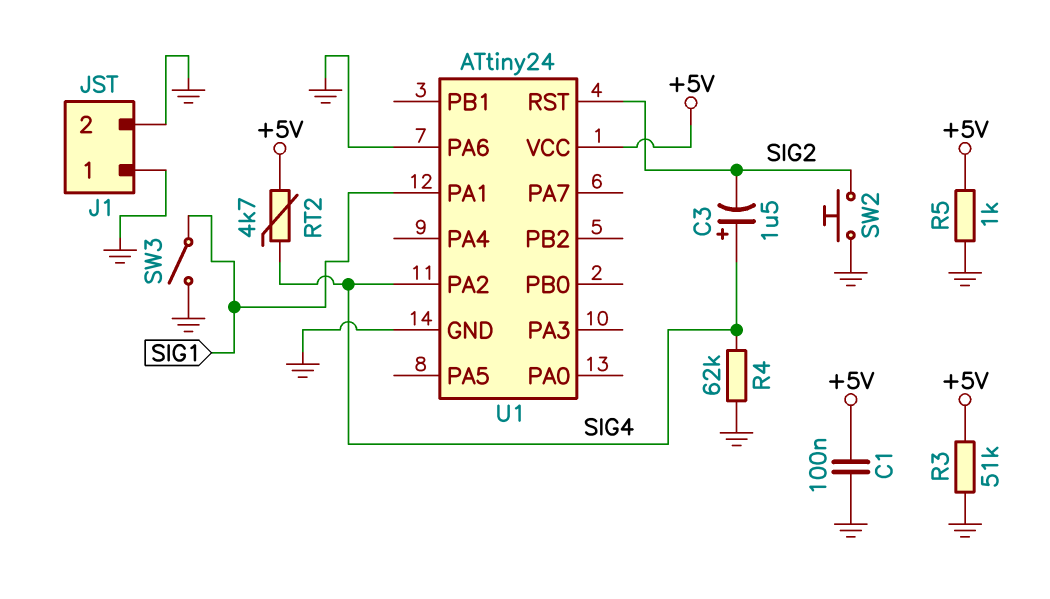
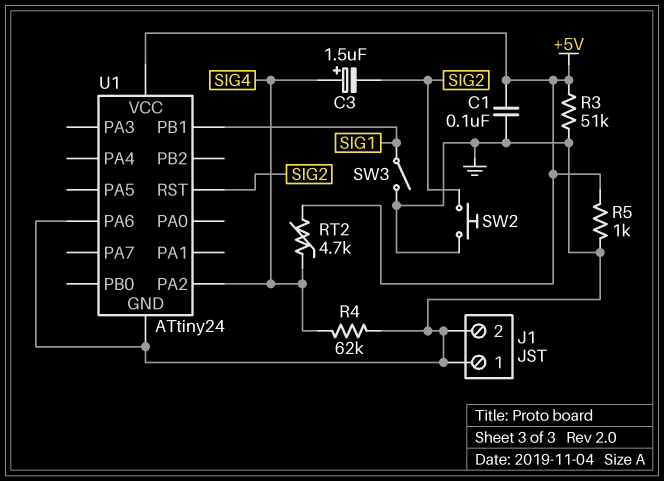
U1 pin PA1: SIG1 -> none
U1 pin PB1: none -> SIG1

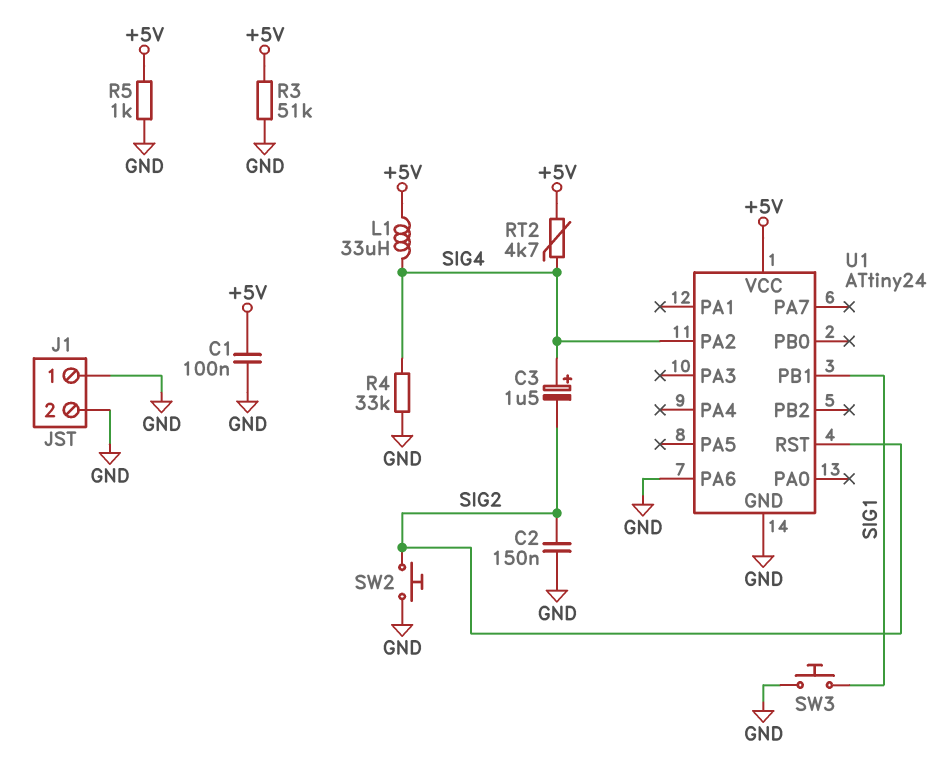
C2: none -> 150nF (GND, SIG2)
L1: none -> 33uH (+5V, SIG4)
R4: 62k (GND, SIG4) -> 33k (GND, SIG4)
SW3: switch (GND, SIG1) -> button (GND, SIG1)

